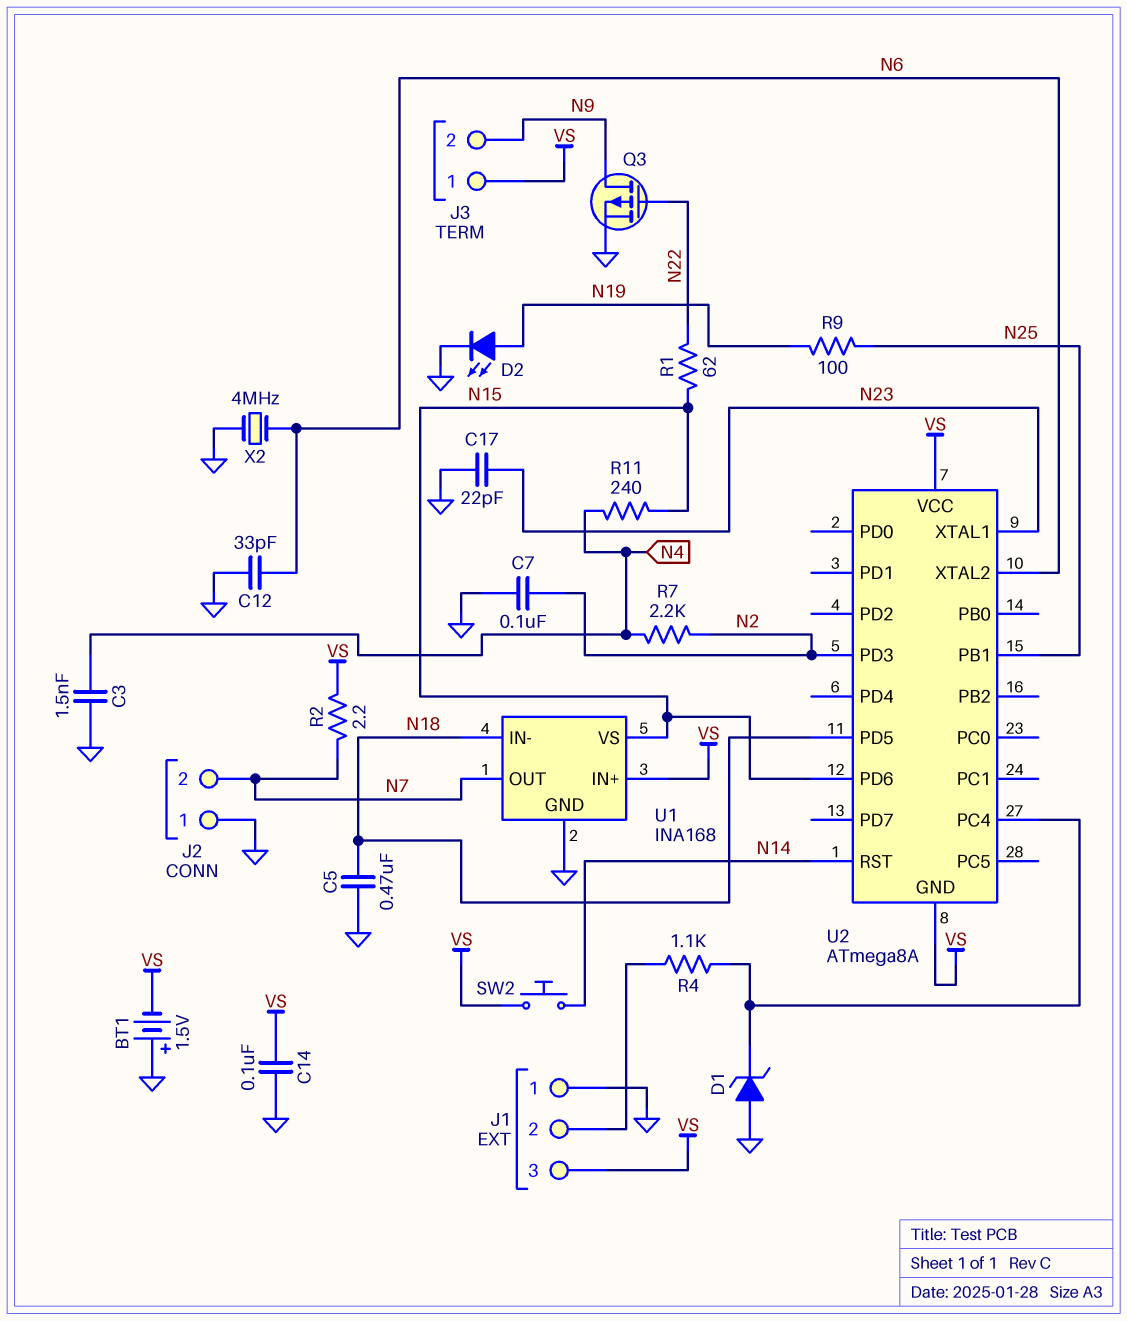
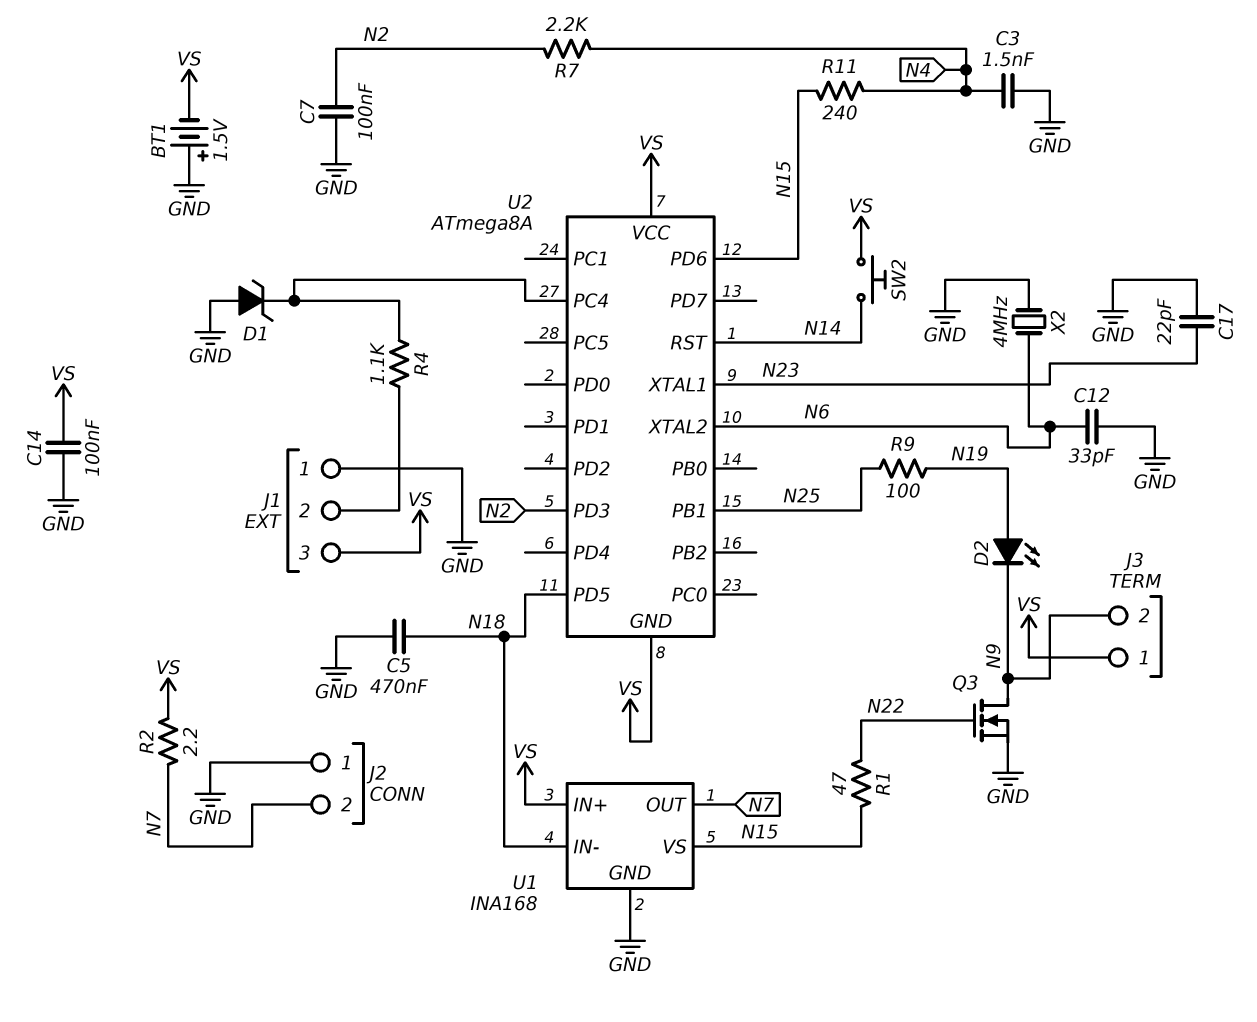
D2: LED (A N19, K GND) -> LED (A N19, K N9)
Q3: PMOS (G N22, D N9, S GND) -> NMOS (G N22, D N9, S GND)
R1: 62 (N15, N22) -> 47 (N15, N22)

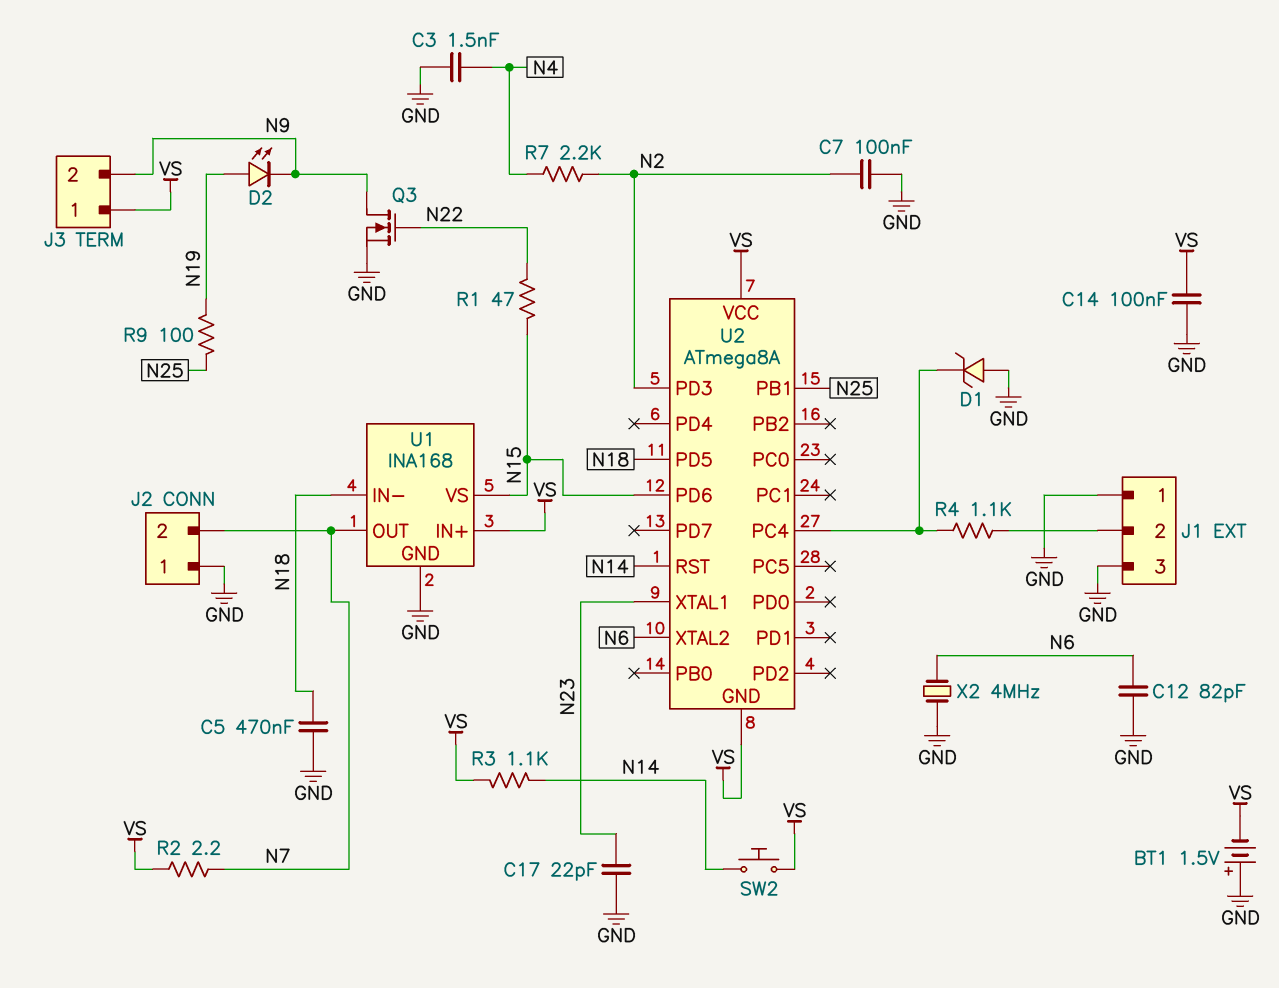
C12: 33pF (GND, N6) -> 82pF (GND, N6)
J1 pin 3: VS -> GND
R3: none -> 1.1k (N14, VS)
R11: 240 (N4, N15) -> none

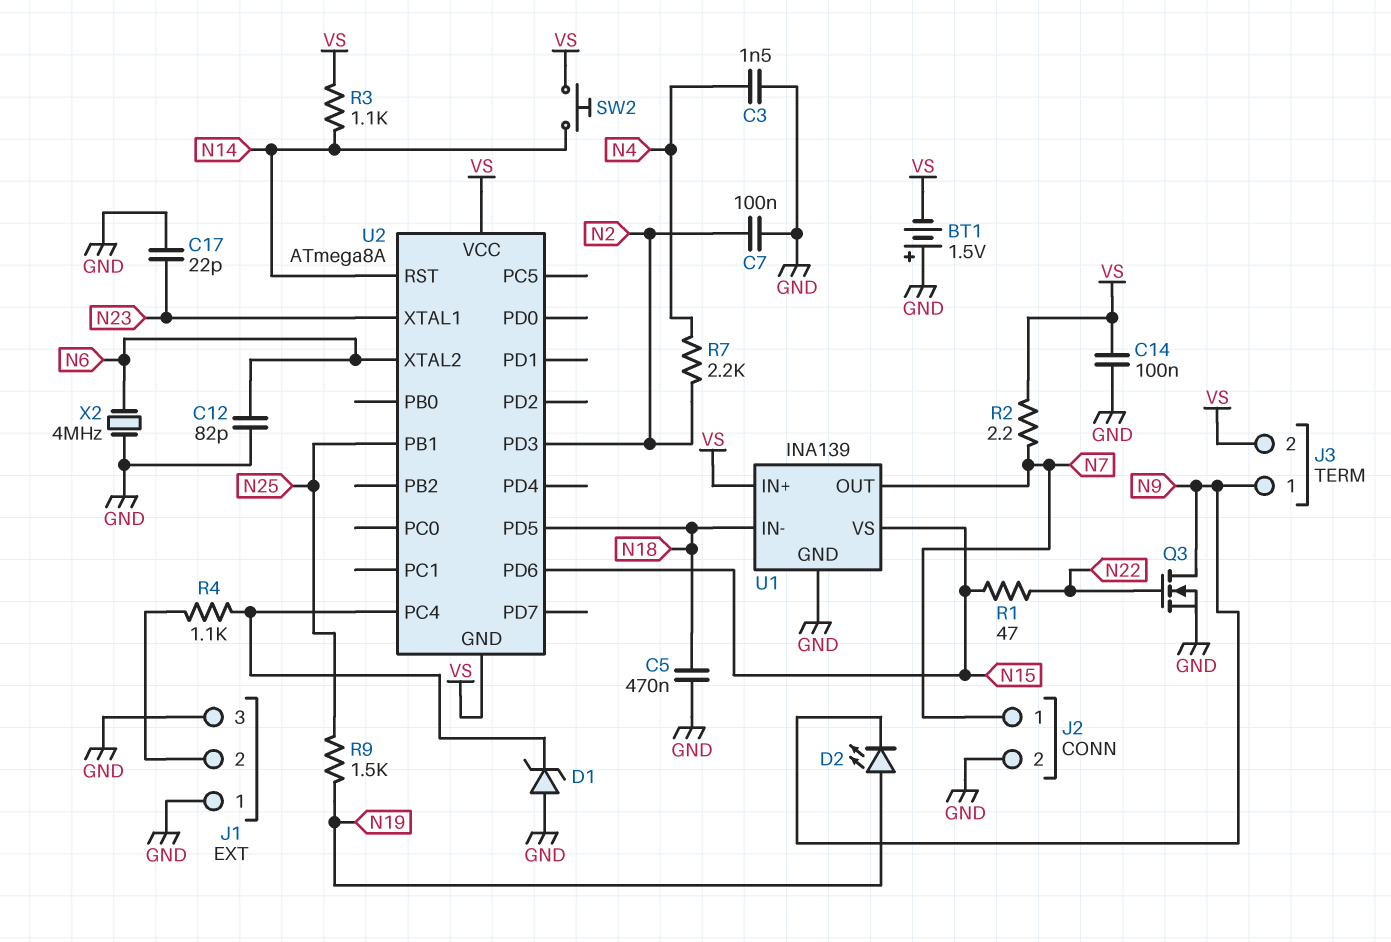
J2 pin 1: GND -> N7
J2 pin 2: N7 -> GND
J3 pin 1: VS -> N9
J3 pin 2: N9 -> VS
R9: 100 (N19, N25) -> 1.5k (N19, N25)
U1: INA168 -> INA139

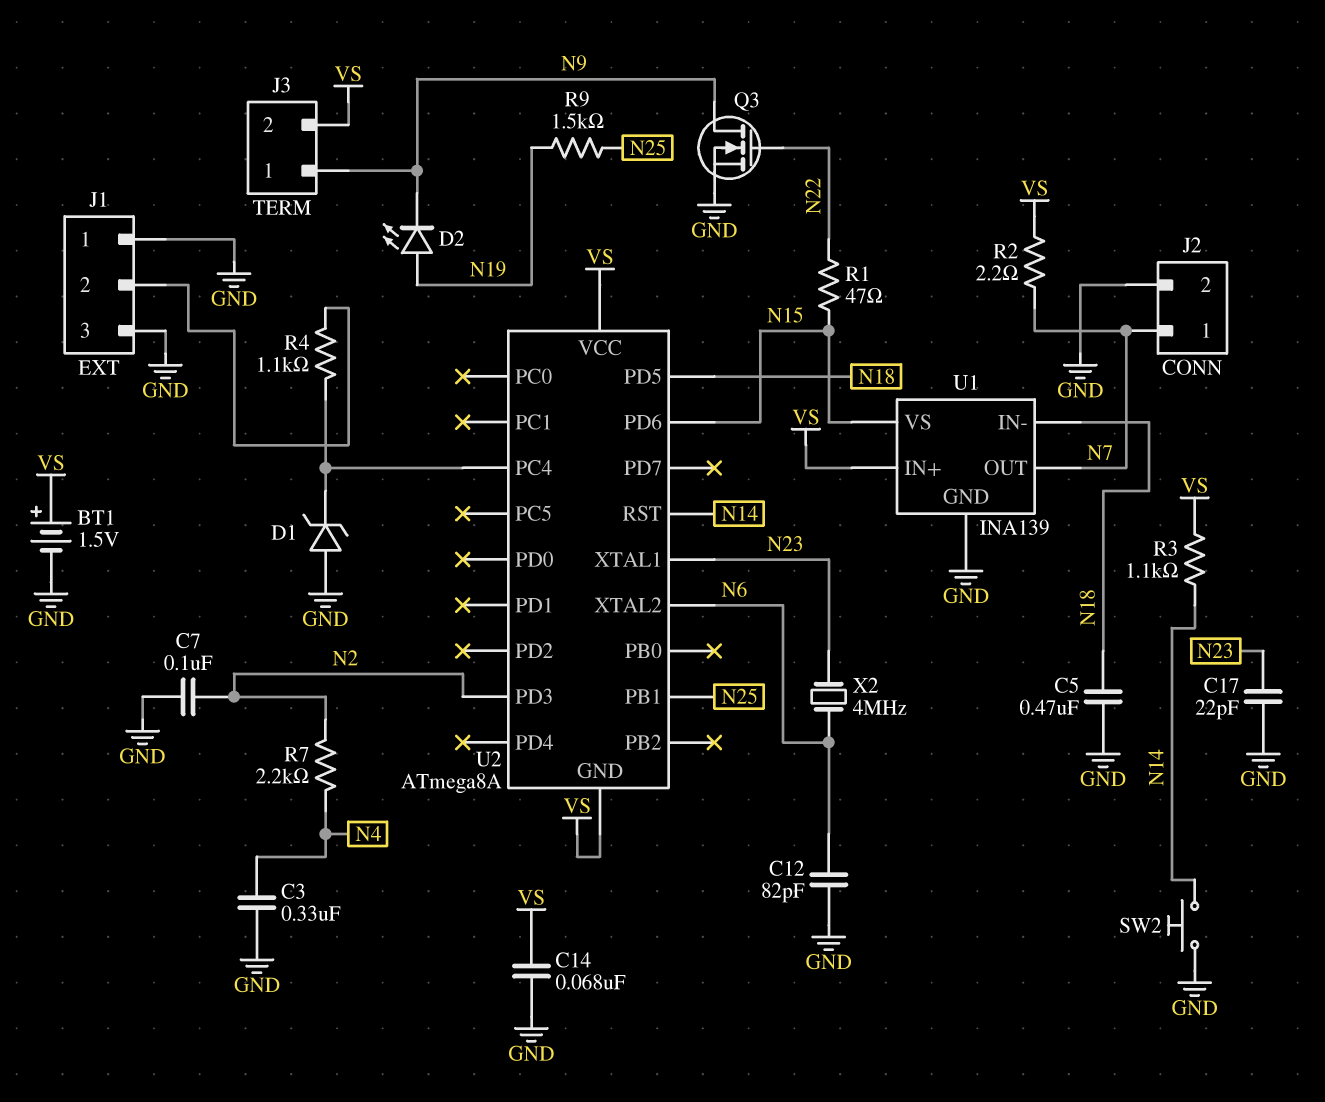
BT1: 1.5V (plus GND, minus VS) -> 1.5V (plus VS, minus GND)
C3: 1.5nF (GND, N4) -> 330nF (GND, N4)
C14: 100nF (GND, VS) -> 68nF (GND, VS)
SW2: button (N14, VS) -> button (GND, N14)
X2: 4MHz (GND, N6) -> 4MHz (N6, N23)

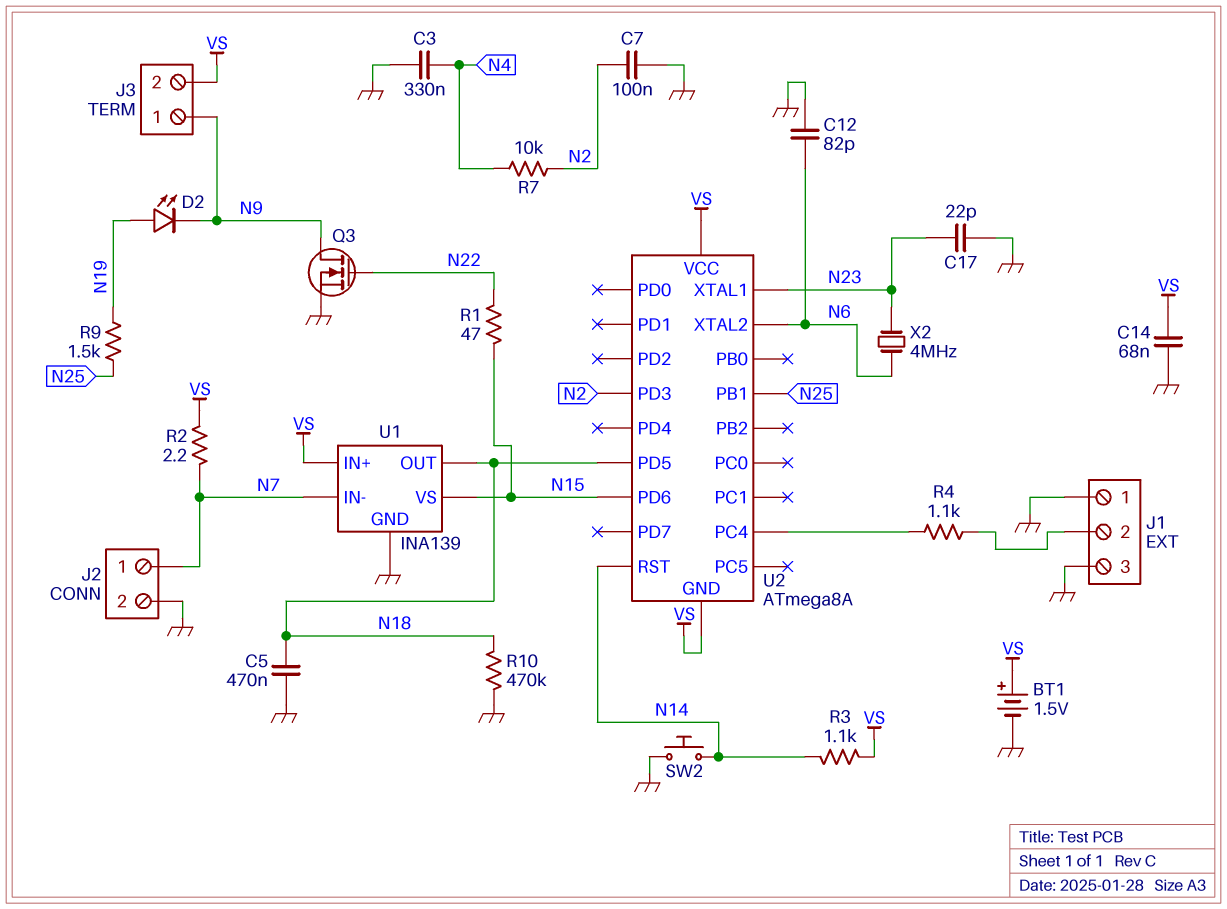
D1: zener (A GND, K U2/PC4) -> none
R7: 2.2k (N2, N4) -> 10k (N2, N4)
R10: none -> 470k (GND, N18)
U1 pin IN-: N18 -> N7
U1 pin OUT: N7 -> N18

